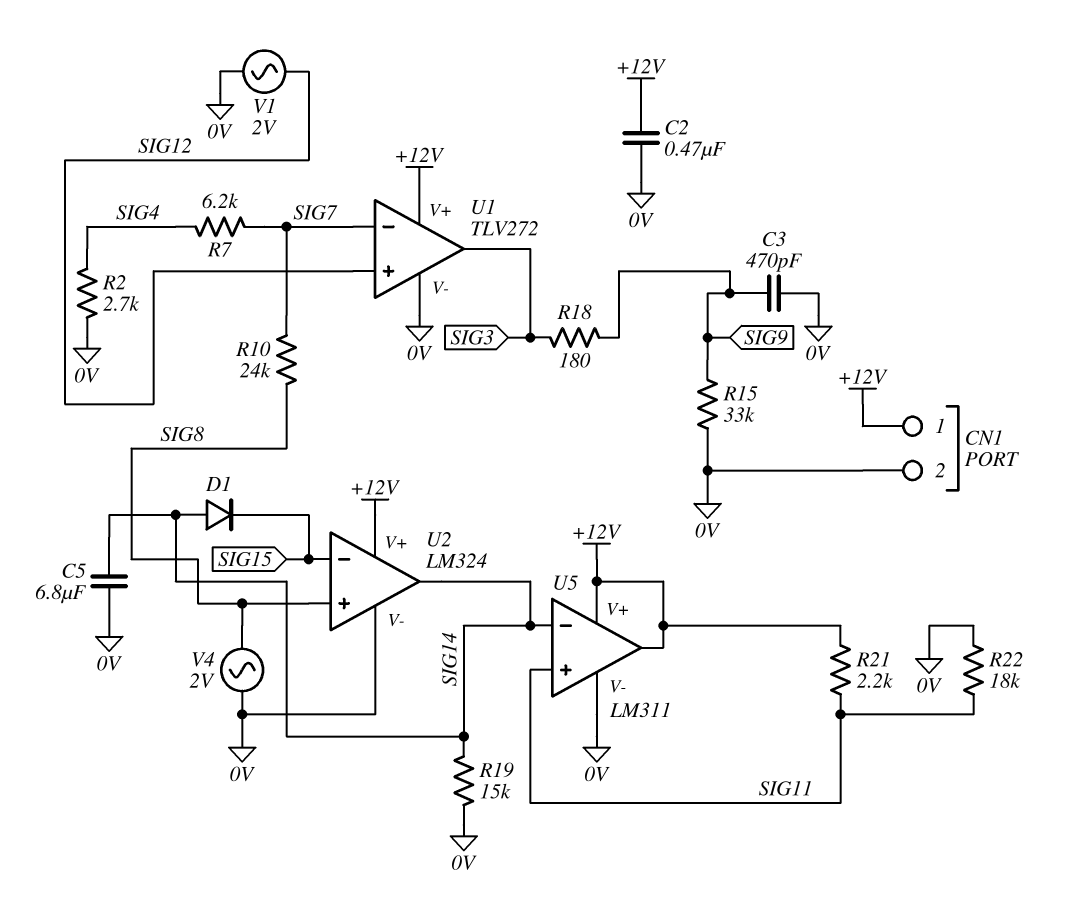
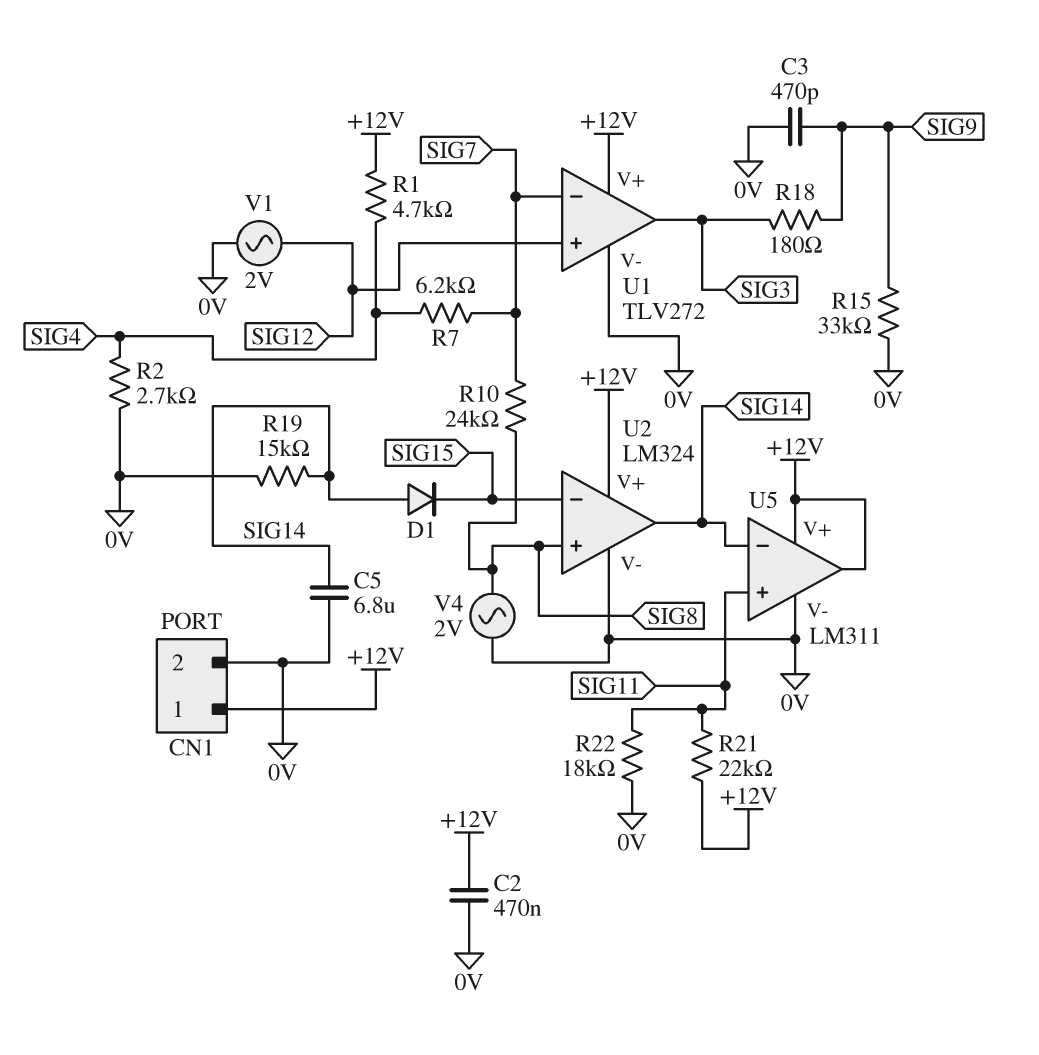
R1: none -> 4.7k (+12V, SIG4)
R21: 2.2k (+12V, SIG11) -> 22k (+12V, SIG11)

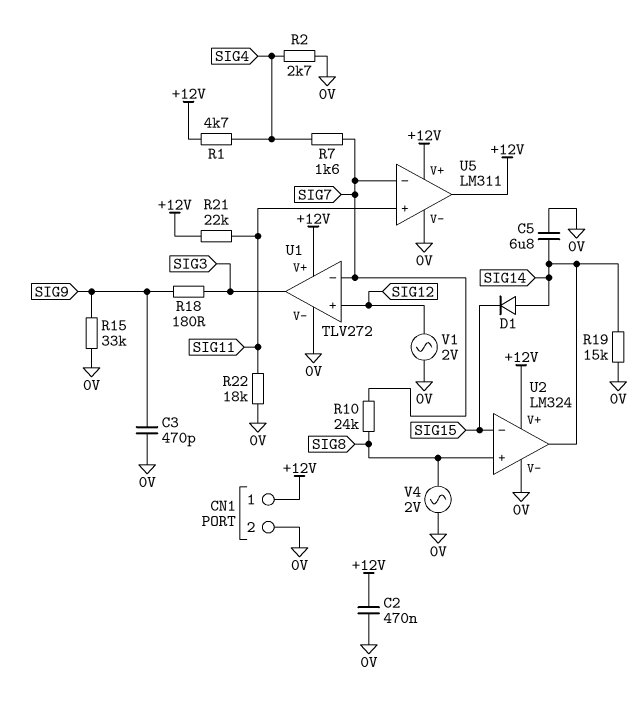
R7: 6.2k (SIG4, SIG7) -> 1.6k (SIG4, SIG7)
U5 pin in-: SIG14 -> SIG7

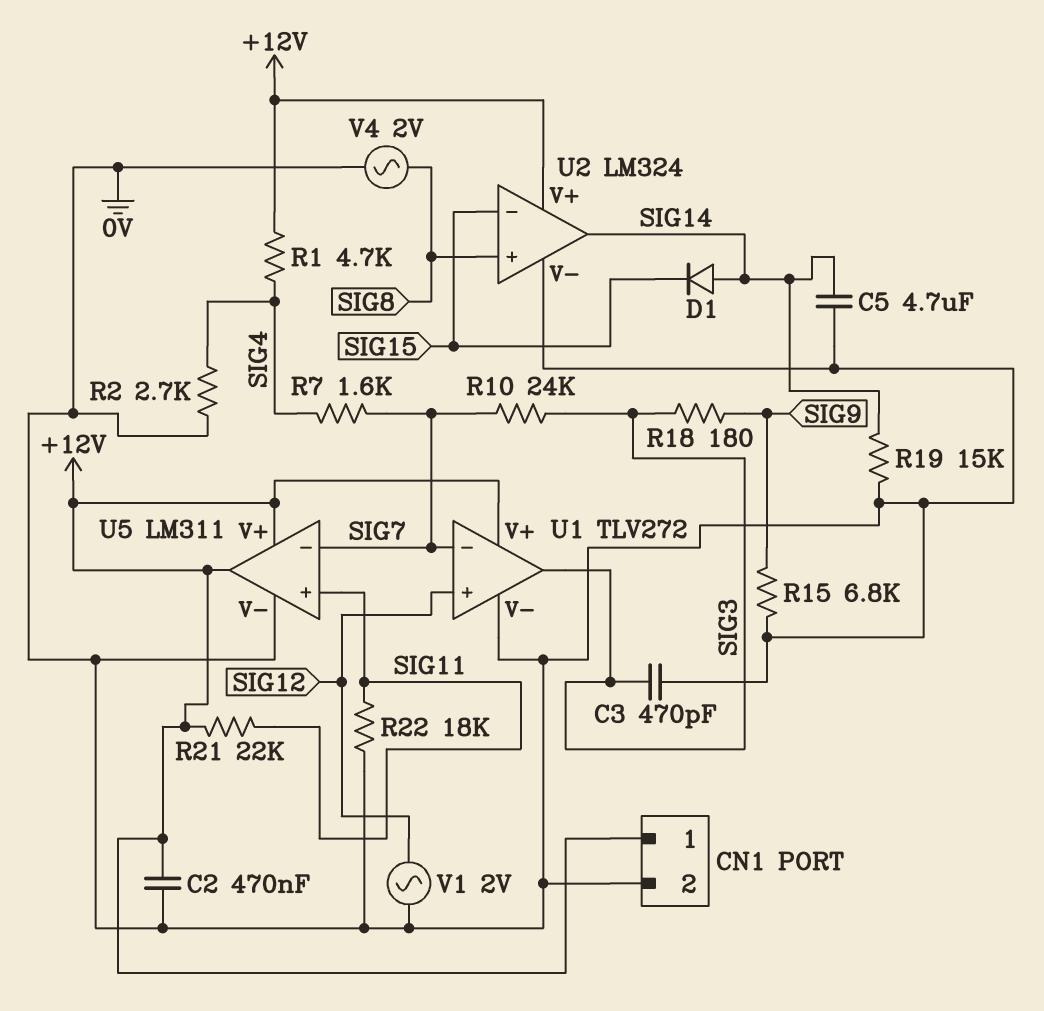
C3: 470pF (0V, SIG9) -> 470pF (0V, SIG3)
C5: 6.8uF (0V, SIG14) -> 4.7uF (0V, SIG14)
R10: 24k (SIG7, SIG8) -> 24k (SIG3, SIG7)
R15: 33k (0V, SIG9) -> 6.8k (0V, SIG9)

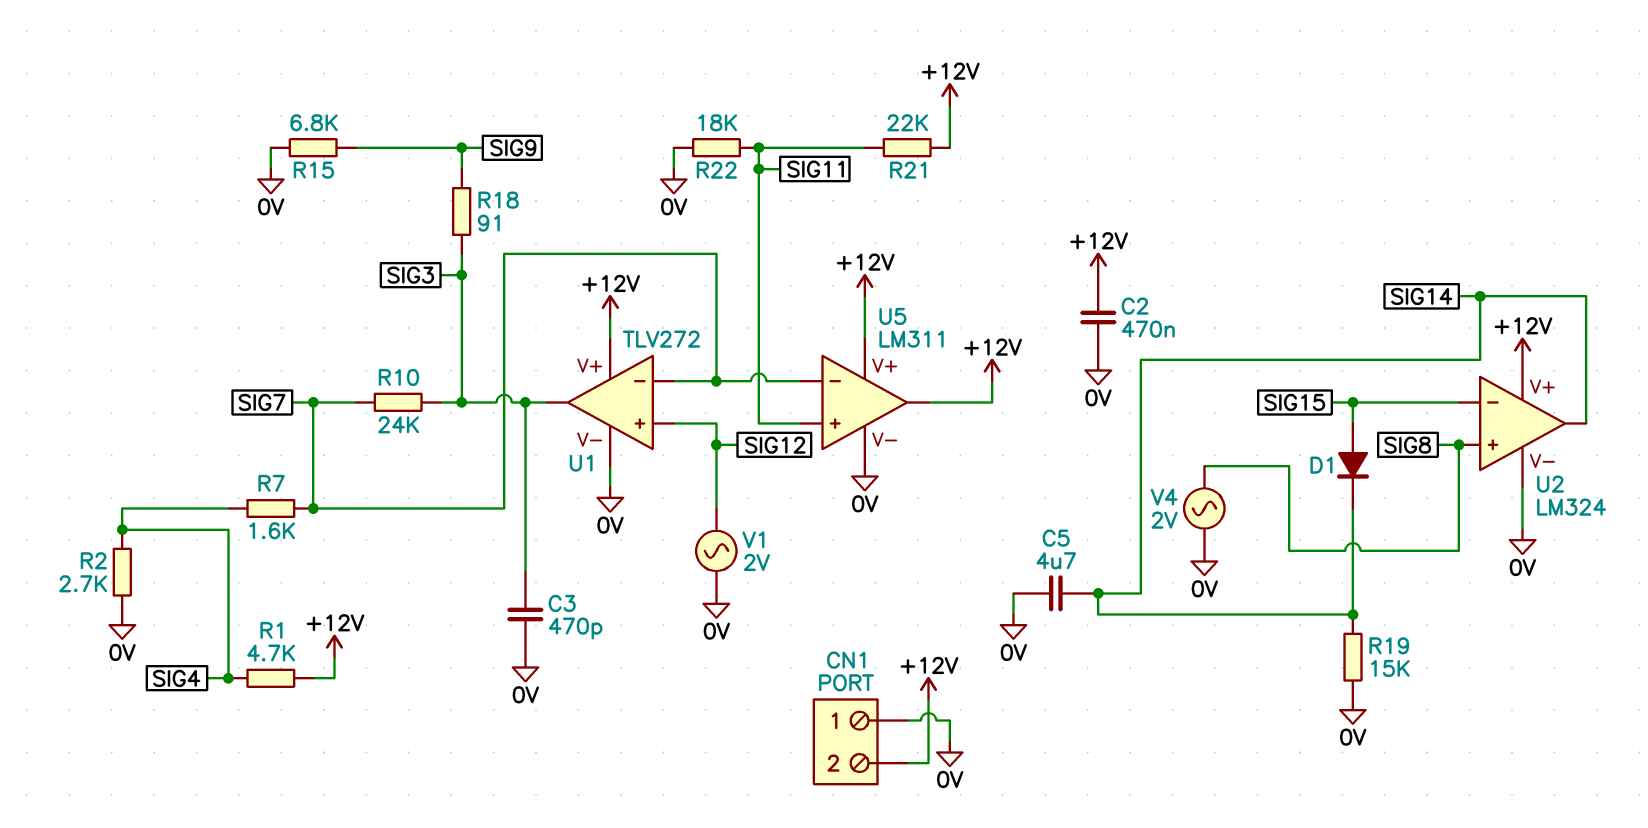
CN1 pin 1: +12V -> 0V
CN1 pin 2: 0V -> +12V
D1: diode (A SIG14, K SIG15) -> diode (A SIG15, K SIG14)
R18: 180 (SIG3, SIG9) -> 91 (SIG3, SIG9)

